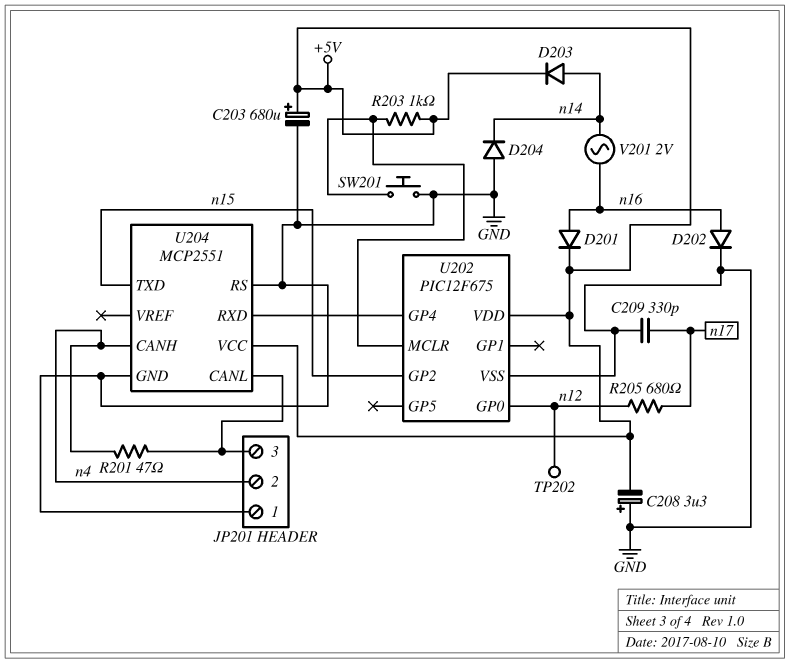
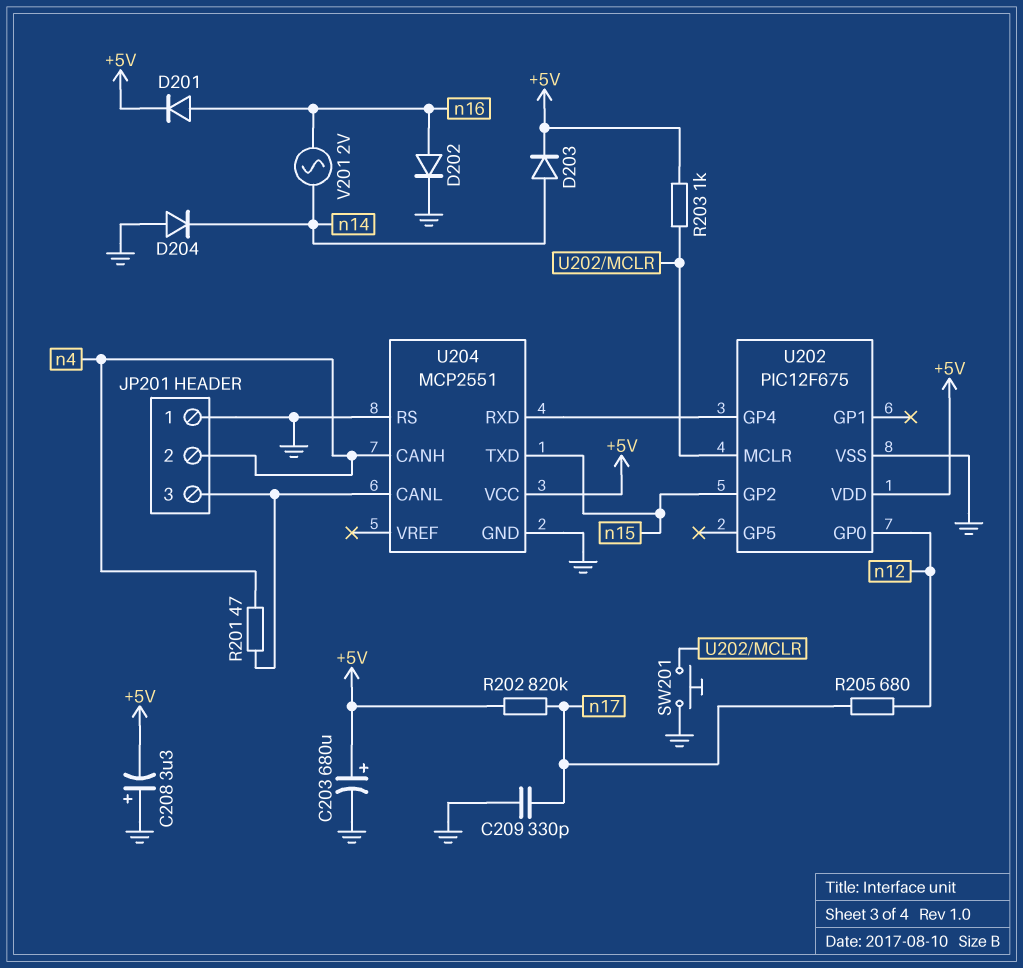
R202: none -> 820k (+5V, n17)
TP202: test point (n12) -> none

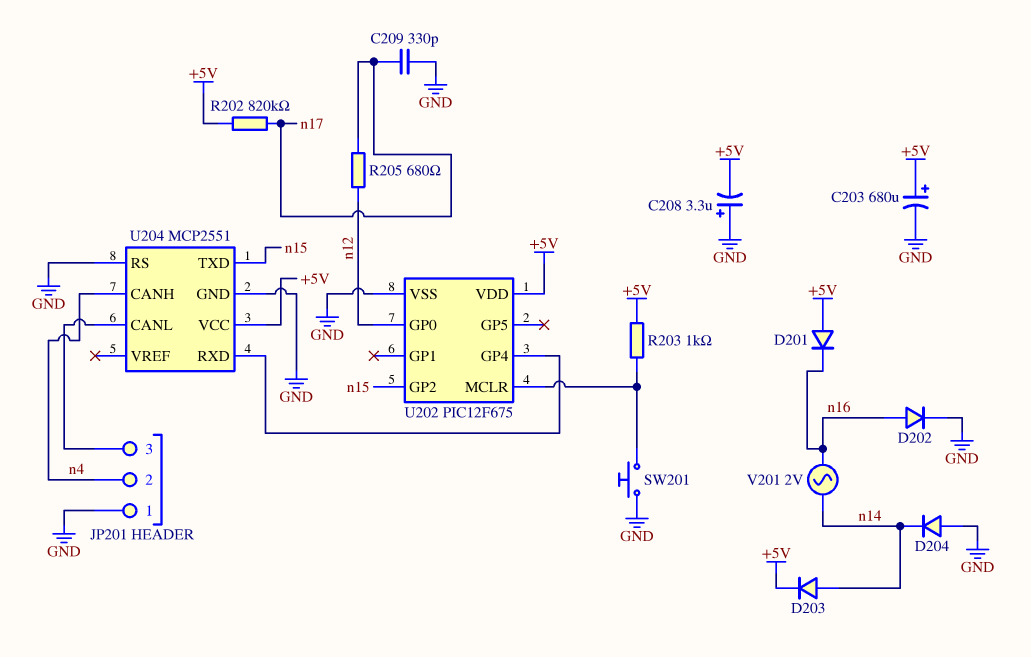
D201: diode (A n16, K +5V) -> diode (A +5V, K n16)
R201: 47 (JP201/3, n4) -> none

